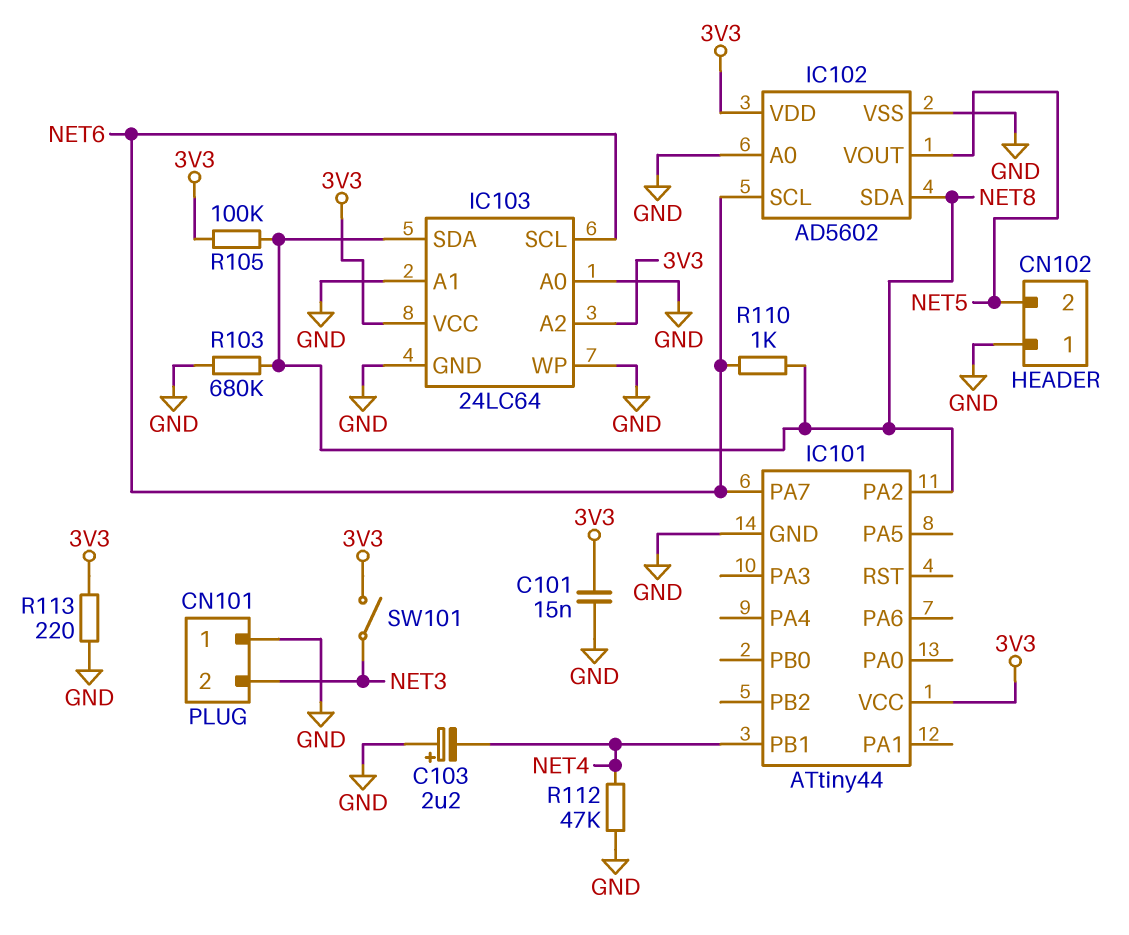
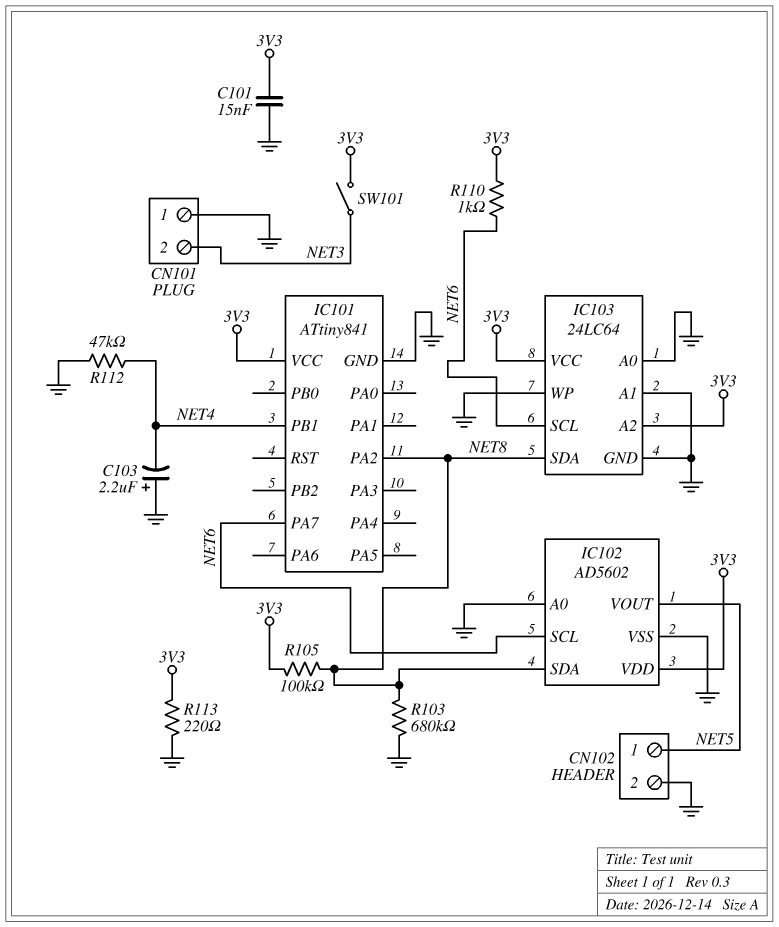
CN102 pin 1: GND -> NET5
CN102 pin 2: NET5 -> GND
IC101: ATtiny44 -> ATtiny841
R110: 1k (NET6, NET8) -> 1k (3V3, NET6)

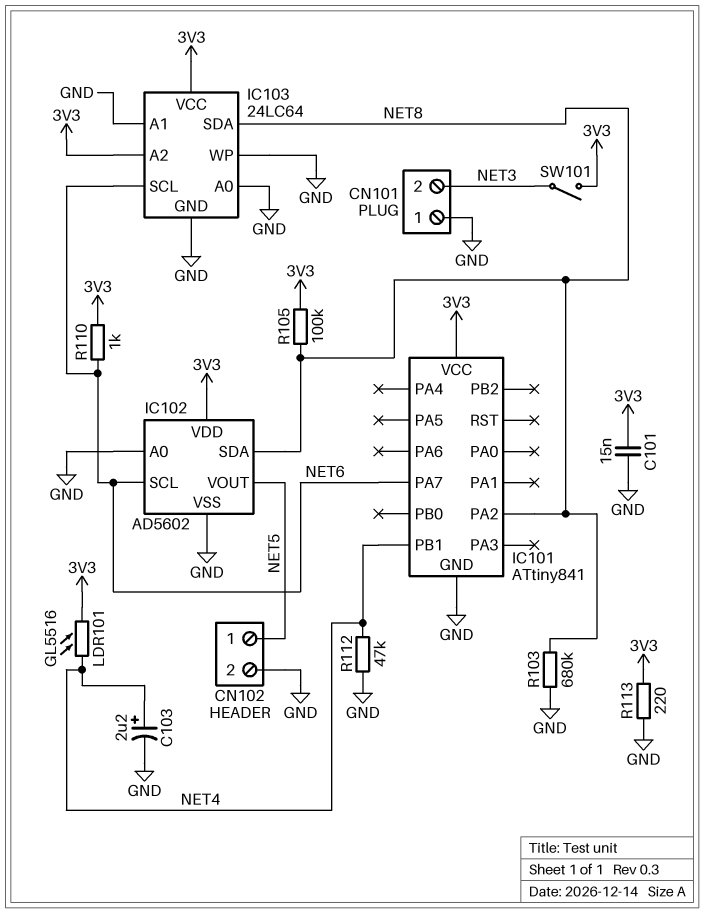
C103: 2.2uF (plus GND, minus NET4) -> 2.2uF (plus NET4, minus GND)
LDR101: none -> GL5516 (3V3, NET4)

